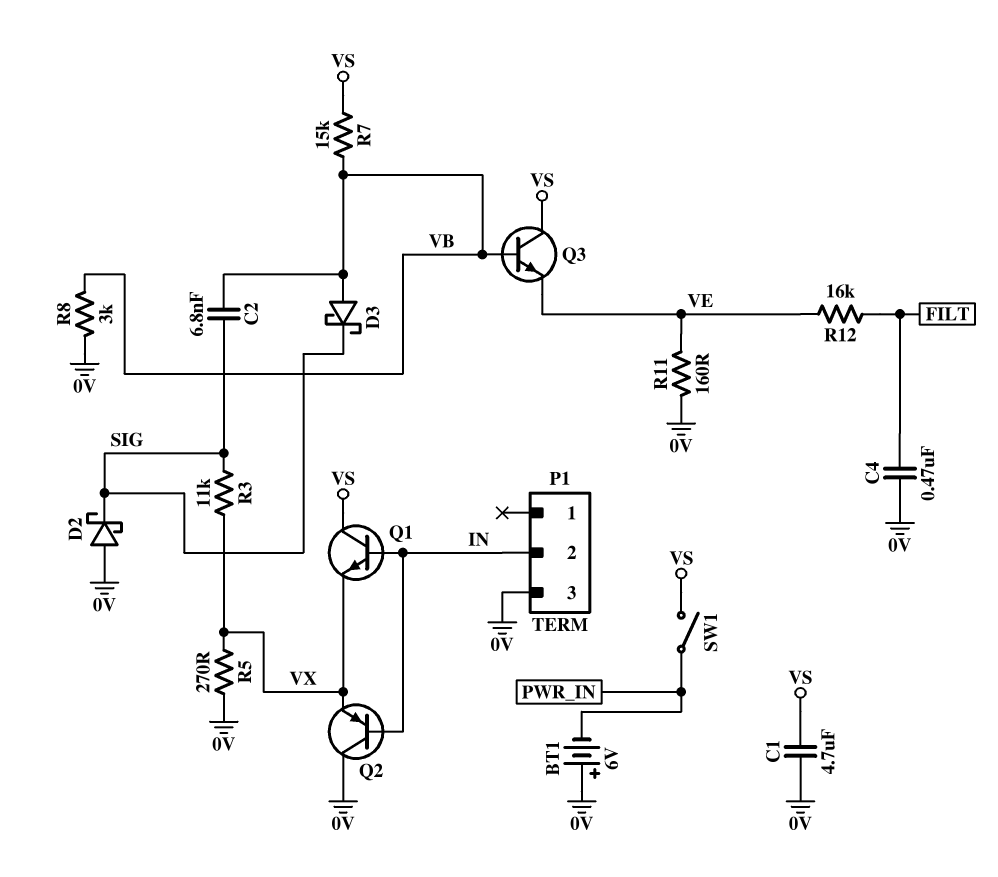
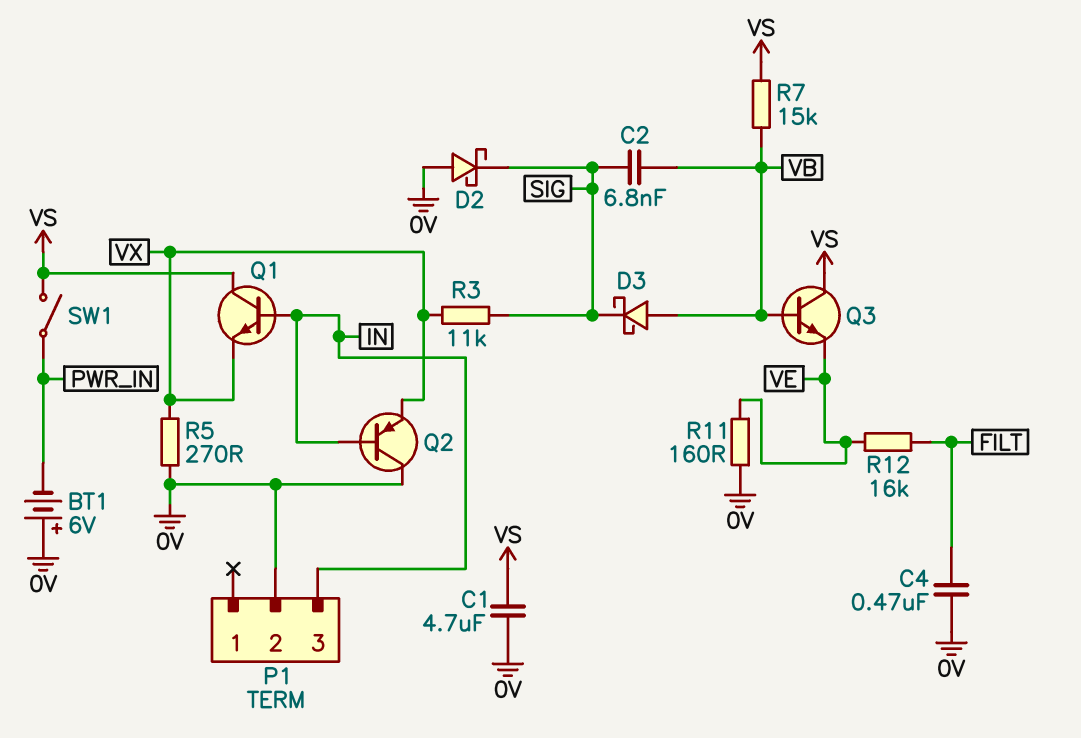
P1 pin 2: IN -> 0V
P1 pin 3: 0V -> IN
R8: 3k (0V, VB) -> none

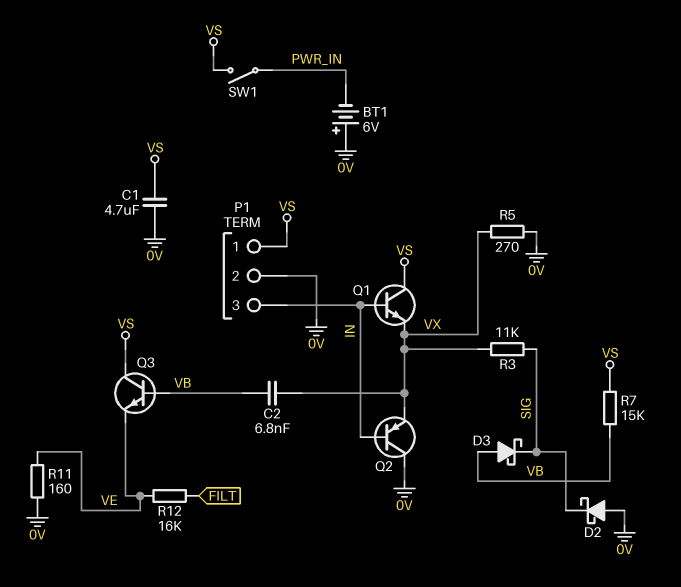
C2: 6.8nF (SIG, VB) -> 6.8nF (VB, VX)
C4: 470nF (0V, FILT) -> none
P1 pin 1: none -> VS

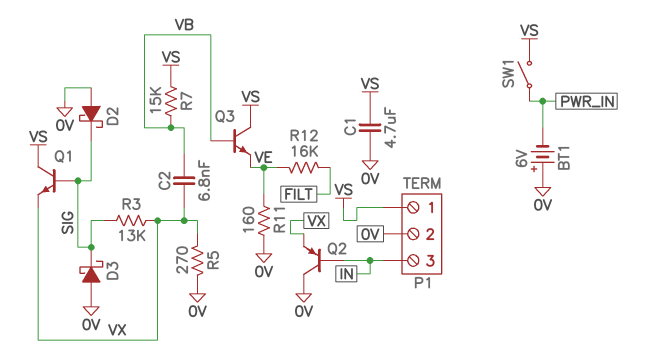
D3: schottky (A VB, K SIG) -> schottky (A 0V, K SIG)
Q1: NPN (B IN, C VS, E VX) -> NPN (B SIG, C VS, E VX)
R3: 11k (SIG, VX) -> 13k (SIG, VX)

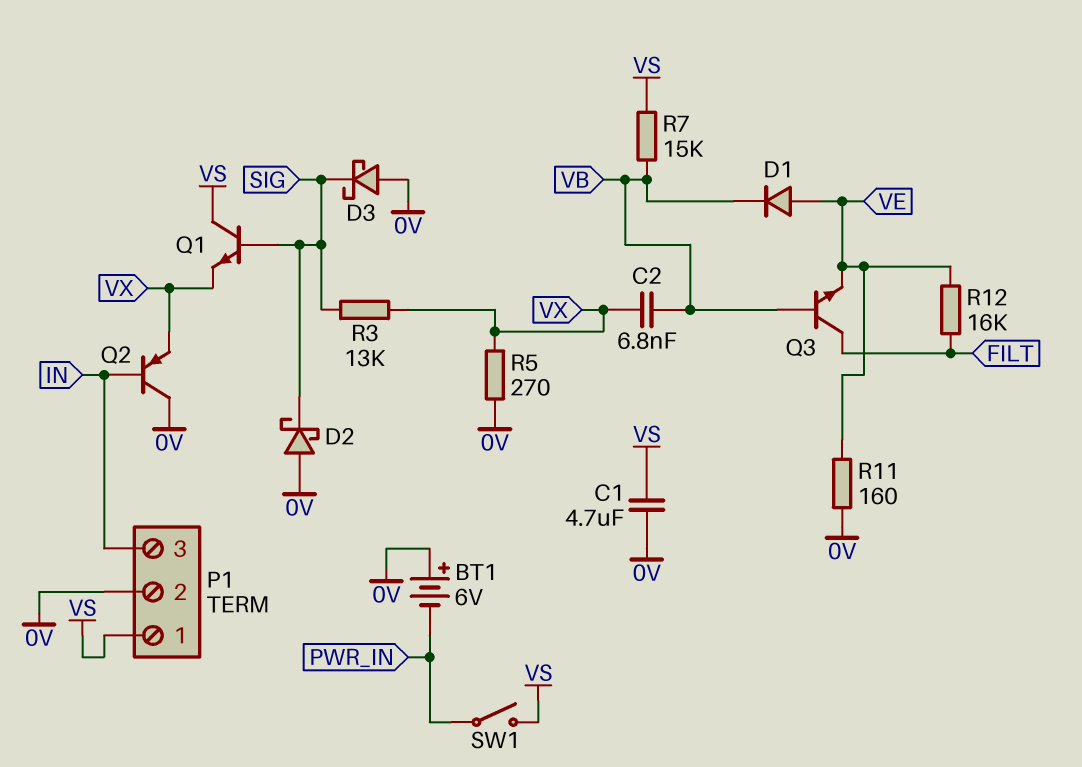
D1: none -> diode (A VE, K VB)
Q3: NPN (B VB, C VS, E VE) -> NPN (B VB, C FILT, E VE)

